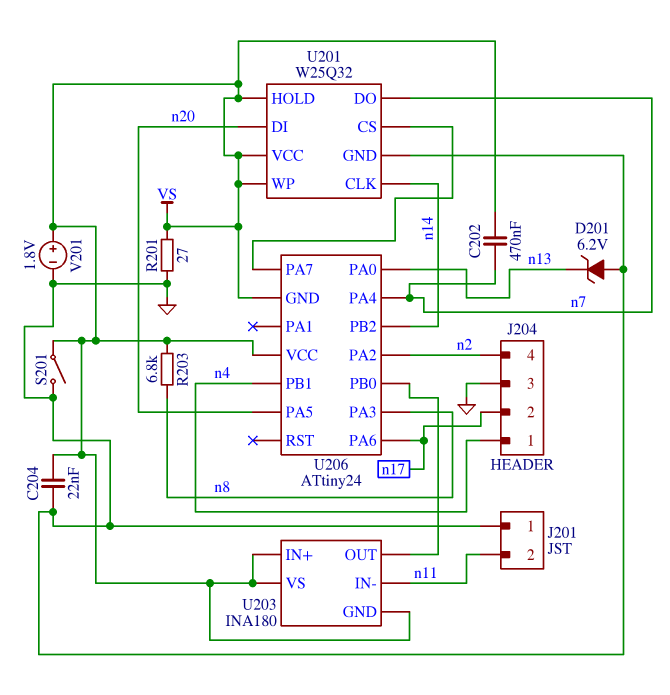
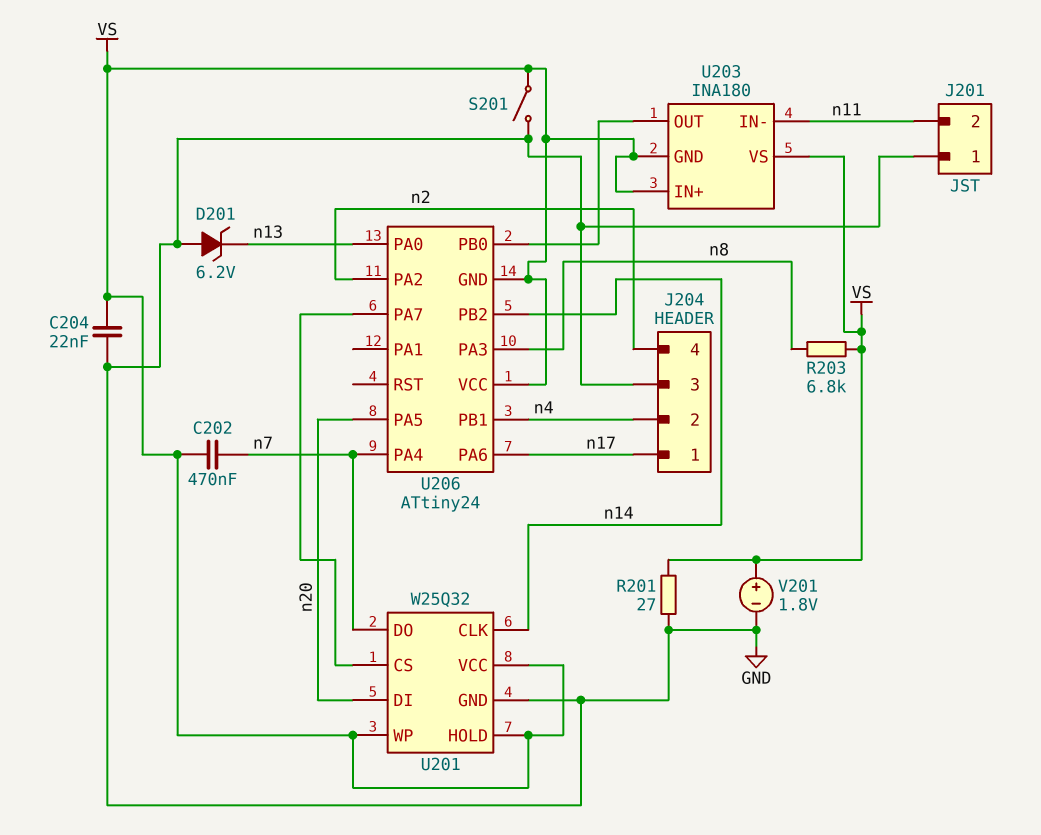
J204 pin 1: n4 -> n17
J204 pin 2: n17 -> n4

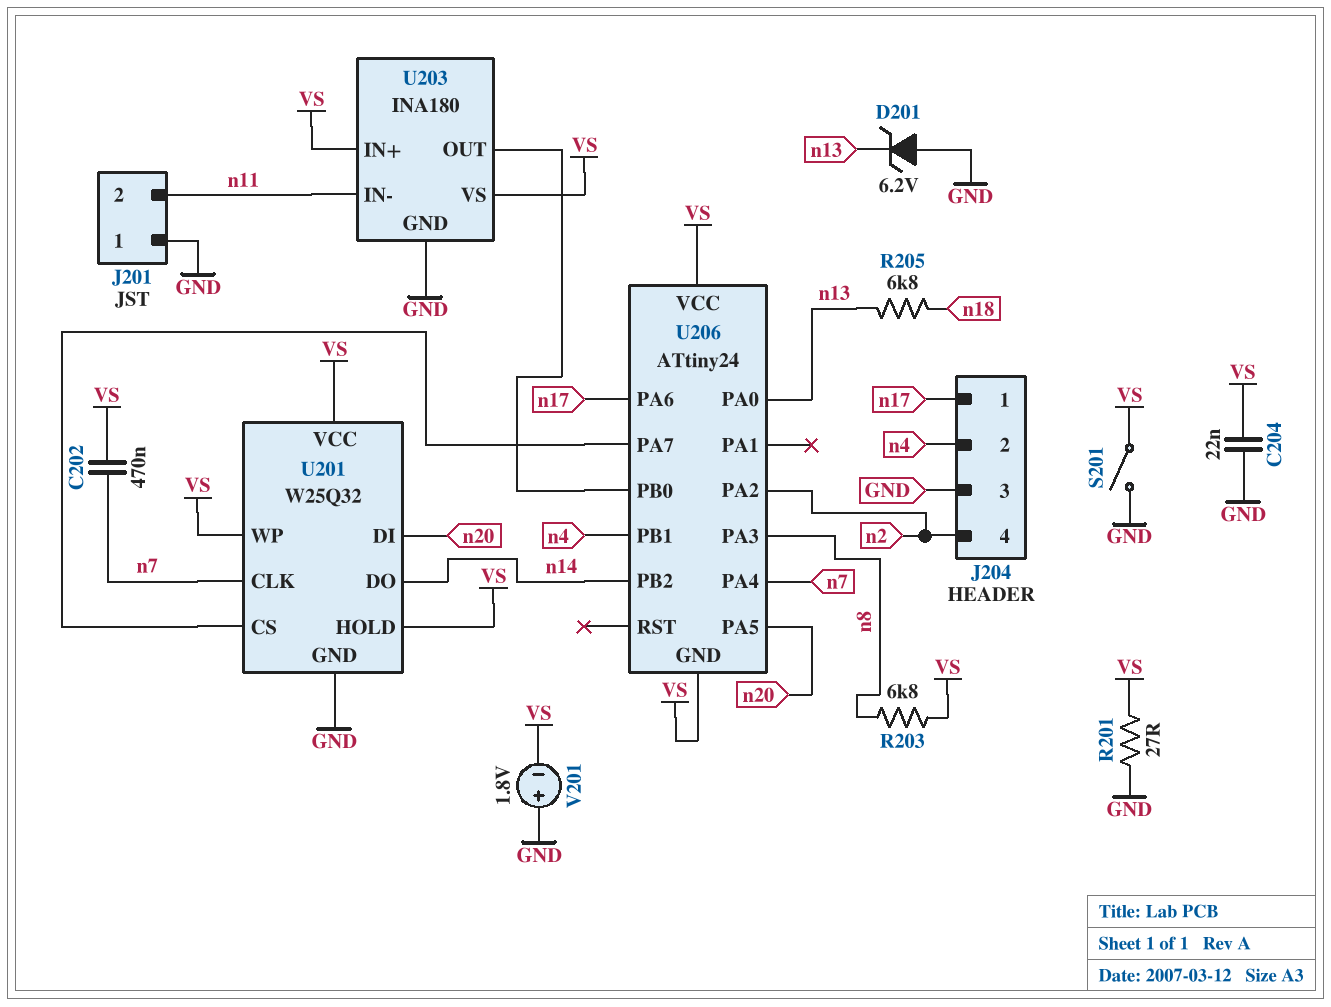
R205: none -> 6.8k (n13, n18)
U201 pin CLK: n14 -> n7
U201 pin DO: n7 -> n14
U203 pin GND: VS -> GND
V201: 1.8V (plus VS, minus GND) -> 1.8V (plus GND, minus VS)

